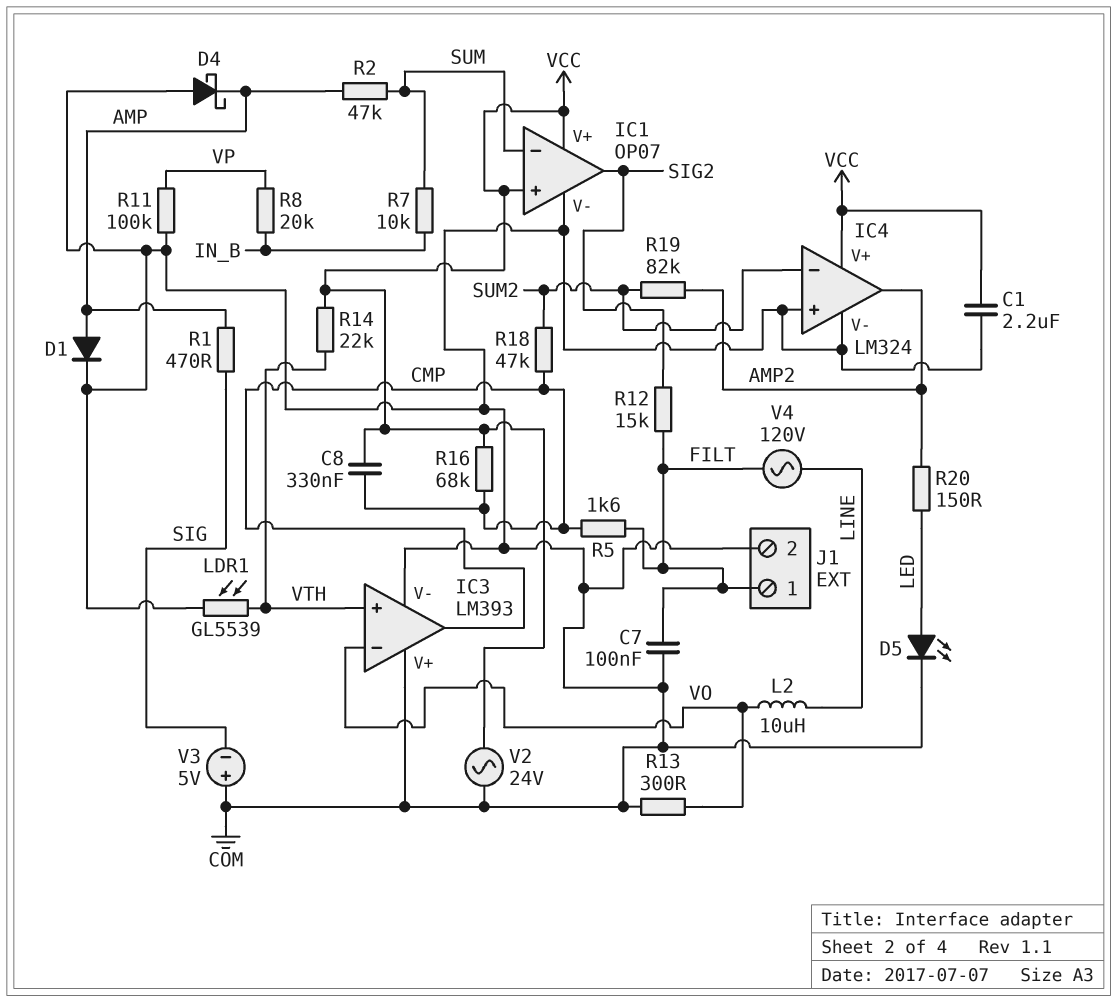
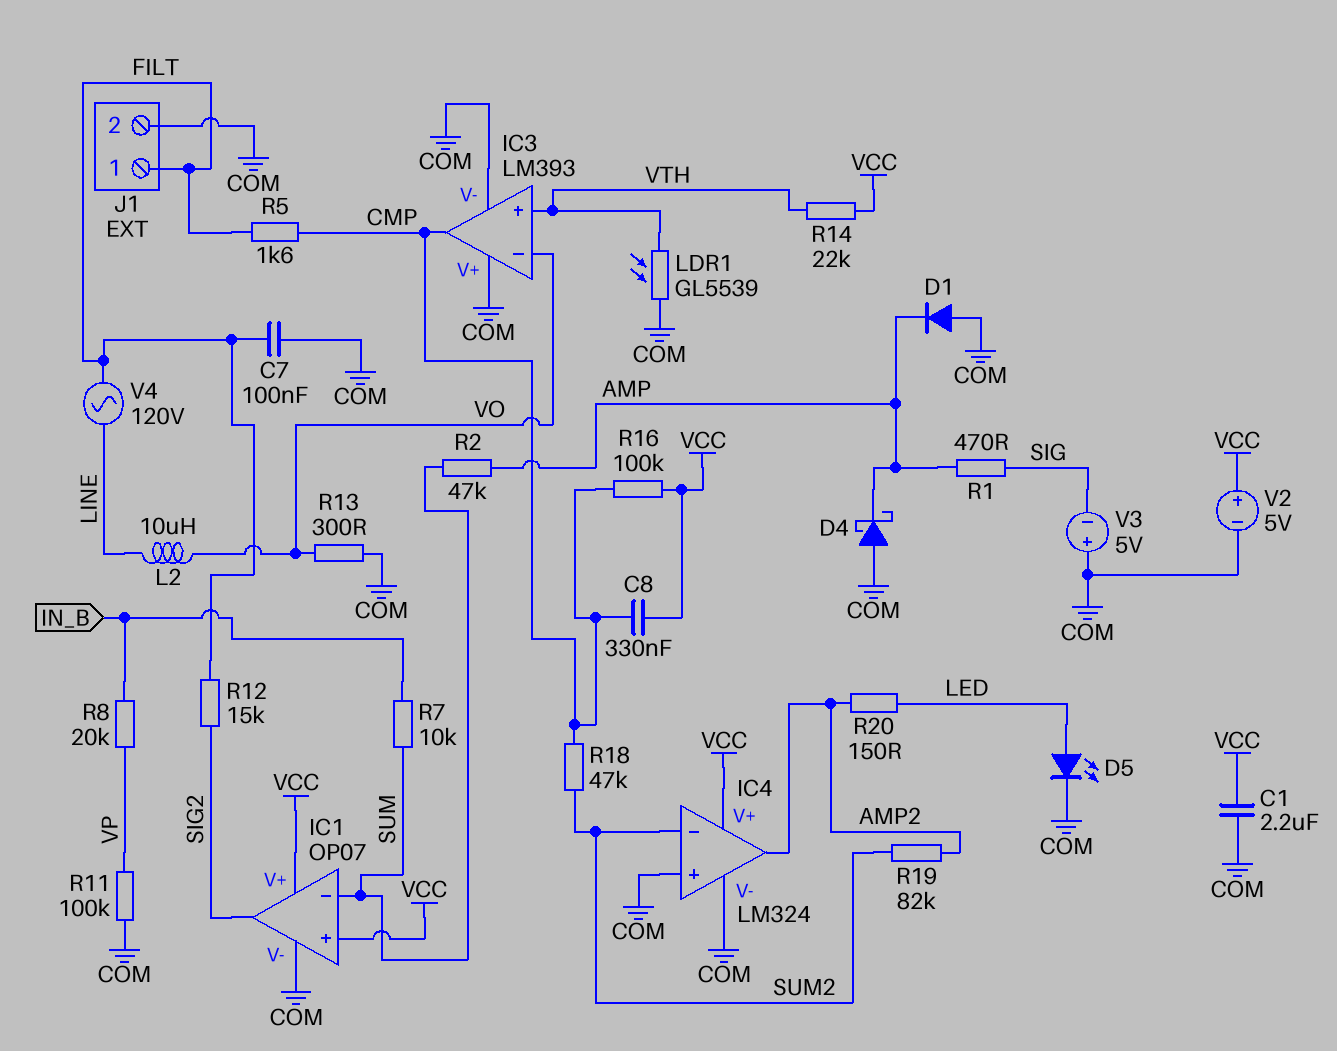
D1: diode (A AMP, K COM) -> diode (A COM, K AMP)
R16: 68k (CMP, VCC) -> 100k (CMP, VCC)
V2: AC 24V (COM, VCC) -> 5V (plus VCC, minus COM)

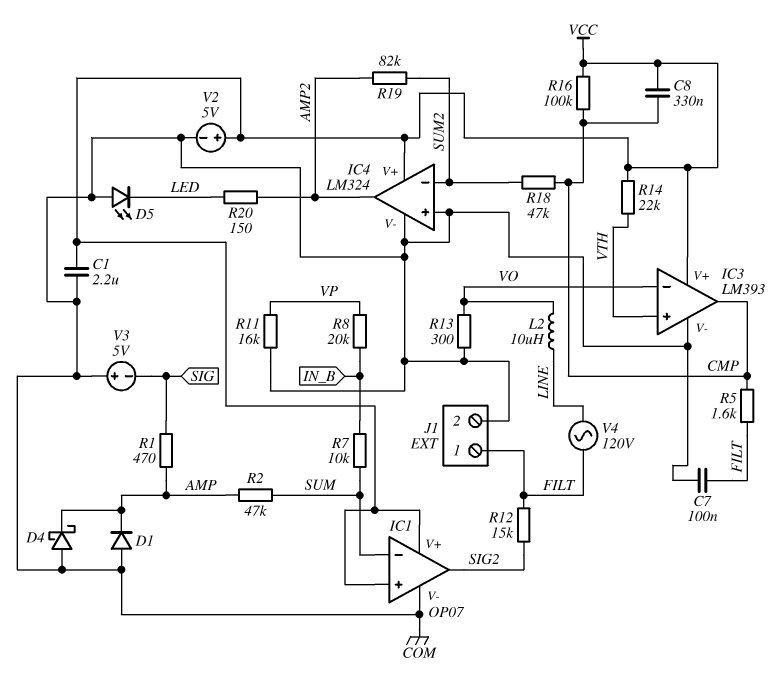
D5: LED (A LED, K COM) -> LED (A COM, K LED)
IC3 pin V+: COM -> VCC
LDR1: GL5539 (COM, VTH) -> none
R11: 100k (COM, VP) -> 16k (COM, VP)

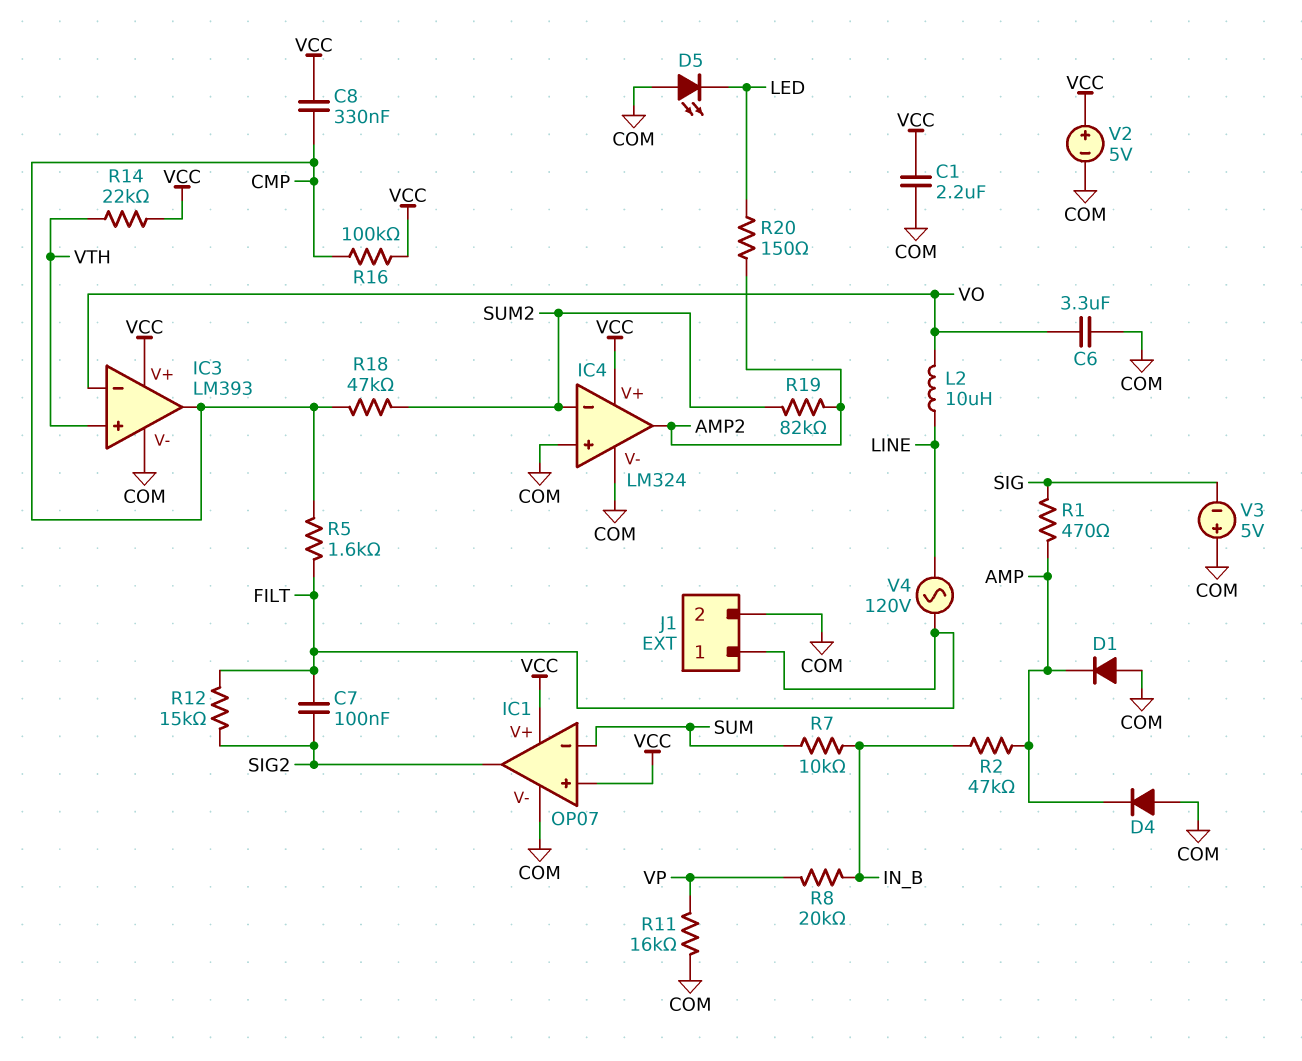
C6: none -> 3.3uF (COM, VO)
C7: 100nF (COM, FILT) -> 100nF (FILT, SIG2)
D4: schottky (A COM, K AMP) -> diode (A COM, K AMP)
R2: 47k (AMP, SUM) -> 47k (AMP, IN_B)
R13: 300 (COM, VO) -> none

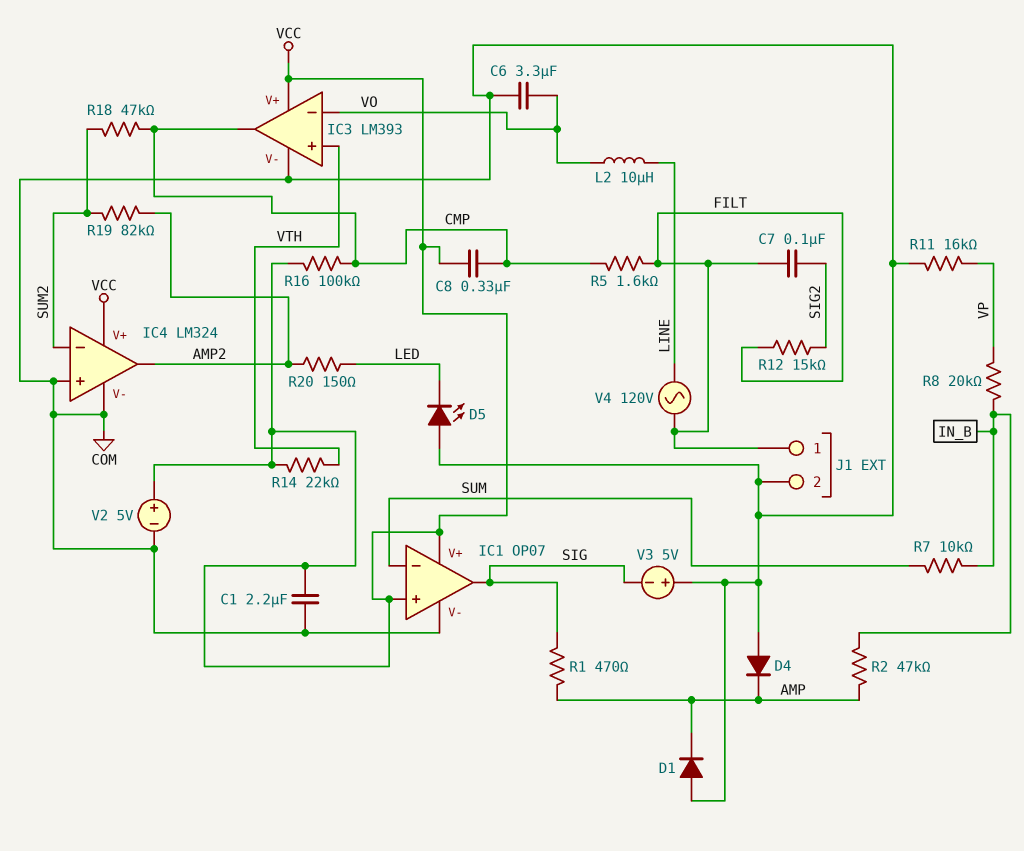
IC1 pin out: SIG2 -> SIG

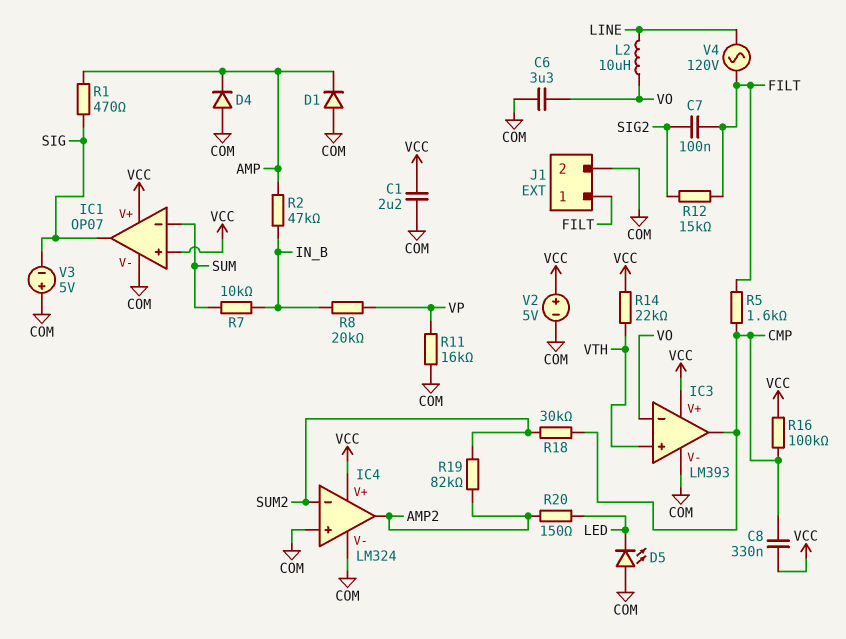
R18: 47k (CMP, SUM2) -> 30k (CMP, SUM2)

